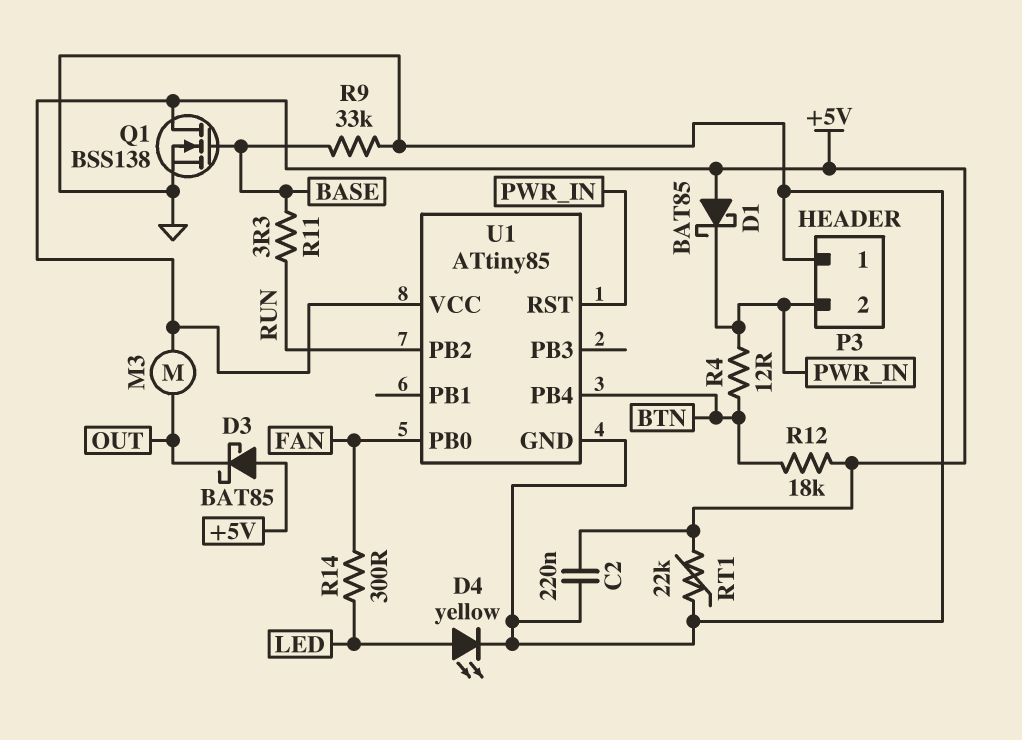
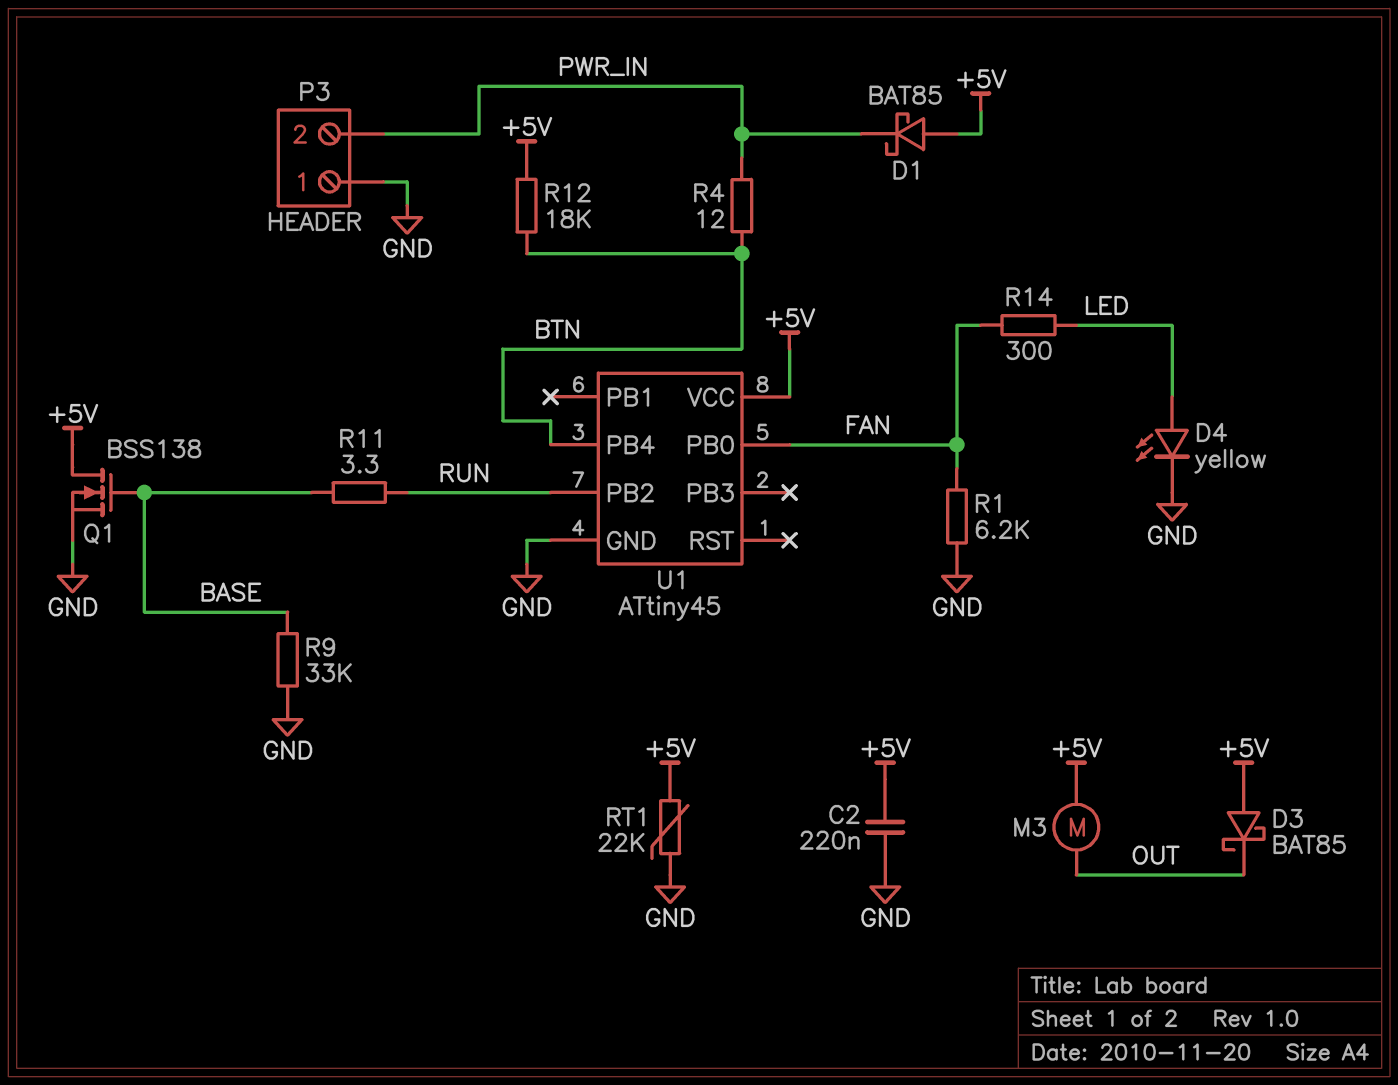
R1: none -> 6.2k (FAN, GND)
U1: ATtiny85 -> ATtiny45
U1 pin RST: PWR_IN -> none

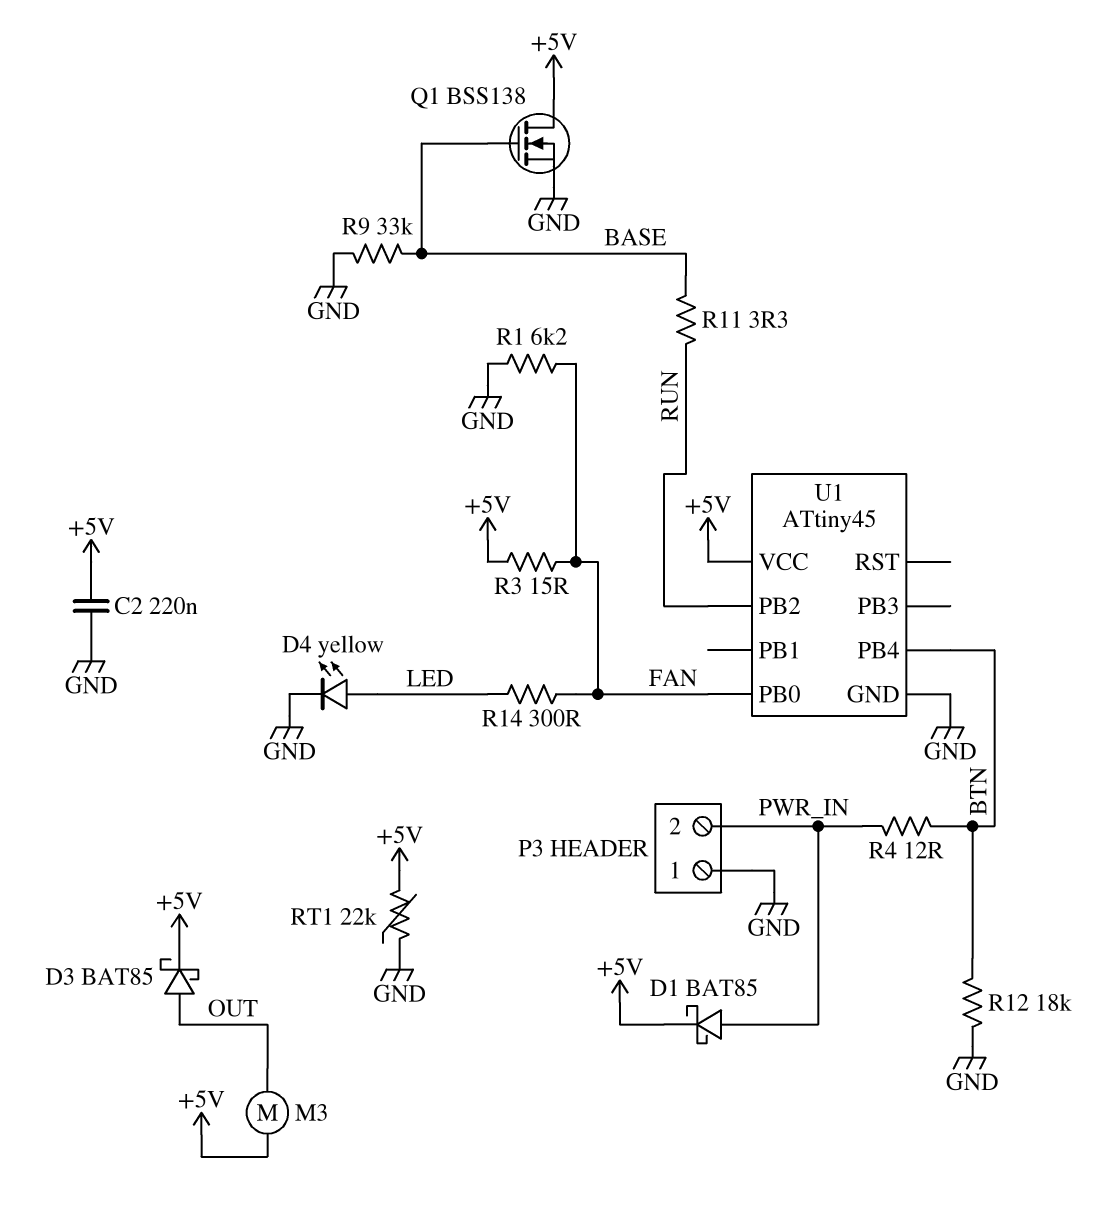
D1: schottky BAT85 (A +5V, K PWR_IN) -> schottky BAT85 (A PWR_IN, K +5V)
D3: schottky BAT85 (A +5V, K OUT) -> schottky BAT85 (A OUT, K +5V)
R3: none -> 15 (+5V, FAN)
R12: 18k (+5V, BTN) -> 18k (BTN, GND)

